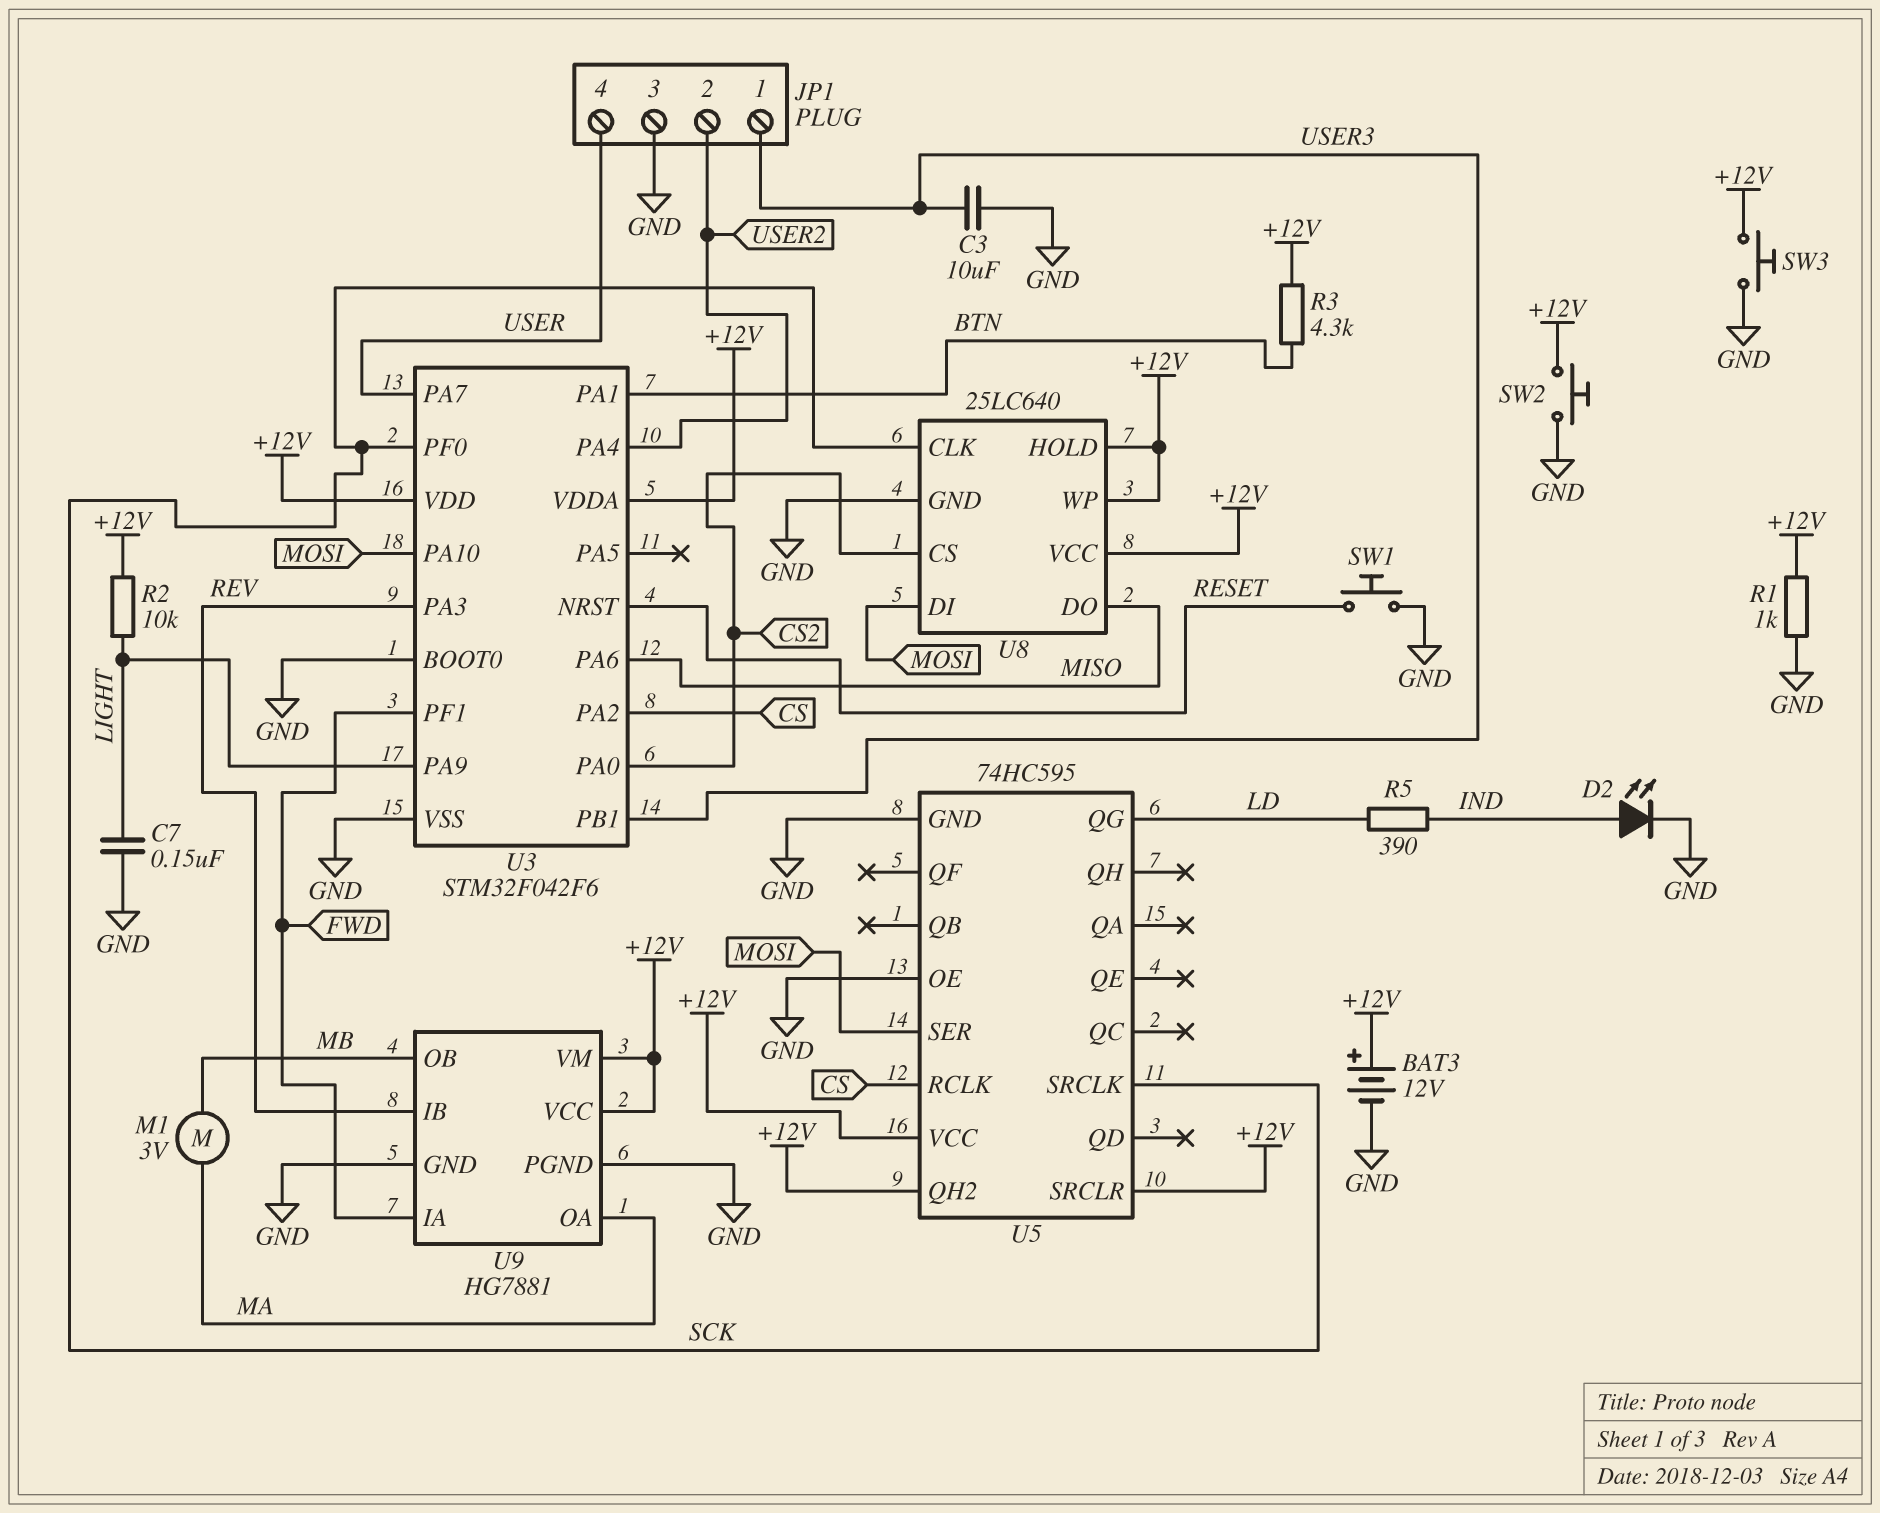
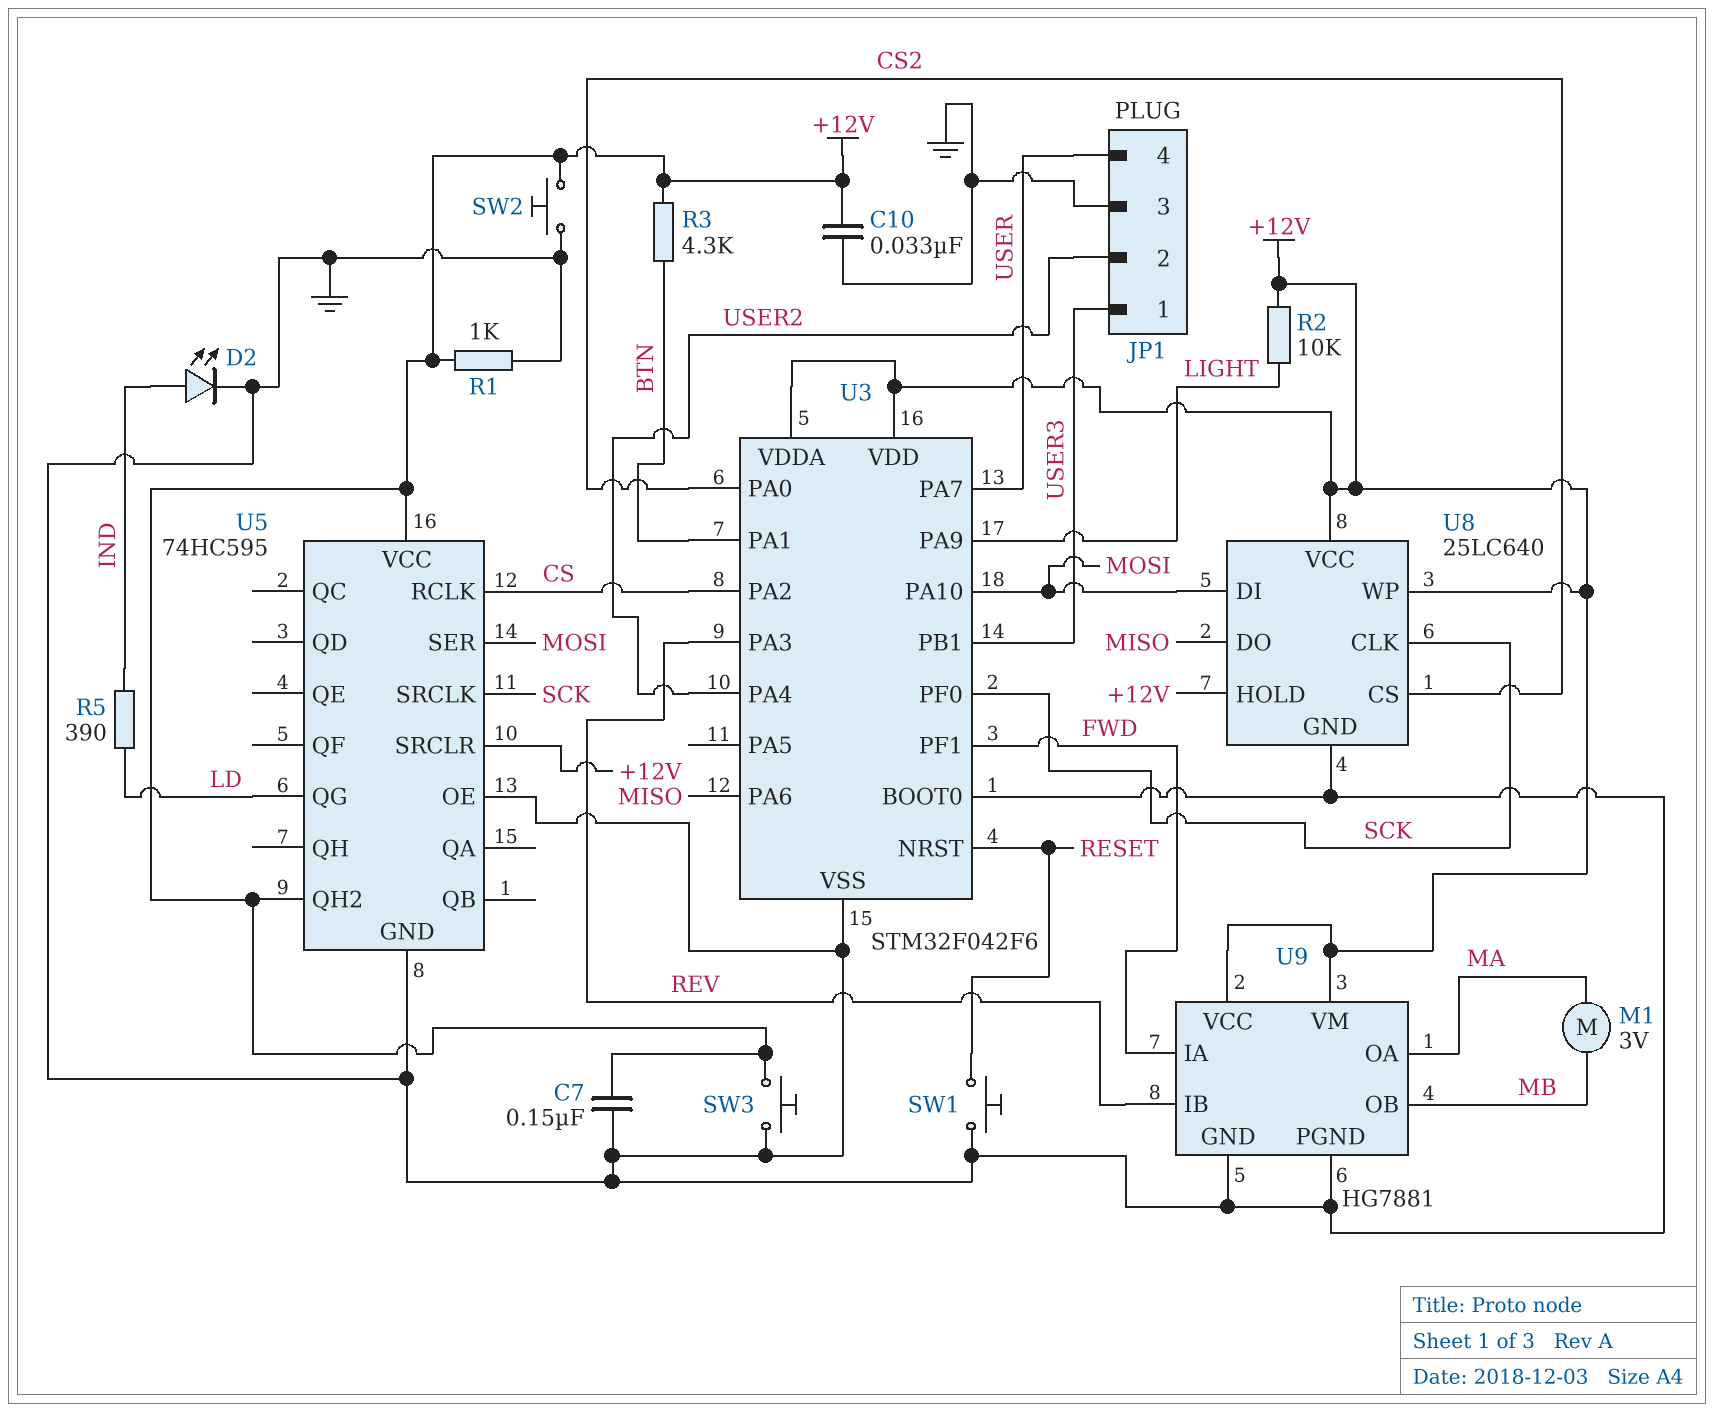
BAT3: 12V (plus +12V, minus GND) -> none
C3: 10uF (GND, USER3) -> none
C7: 150nF (GND, LIGHT) -> 150nF (+12V, GND)
C10: none -> 33nF (+12V, GND)

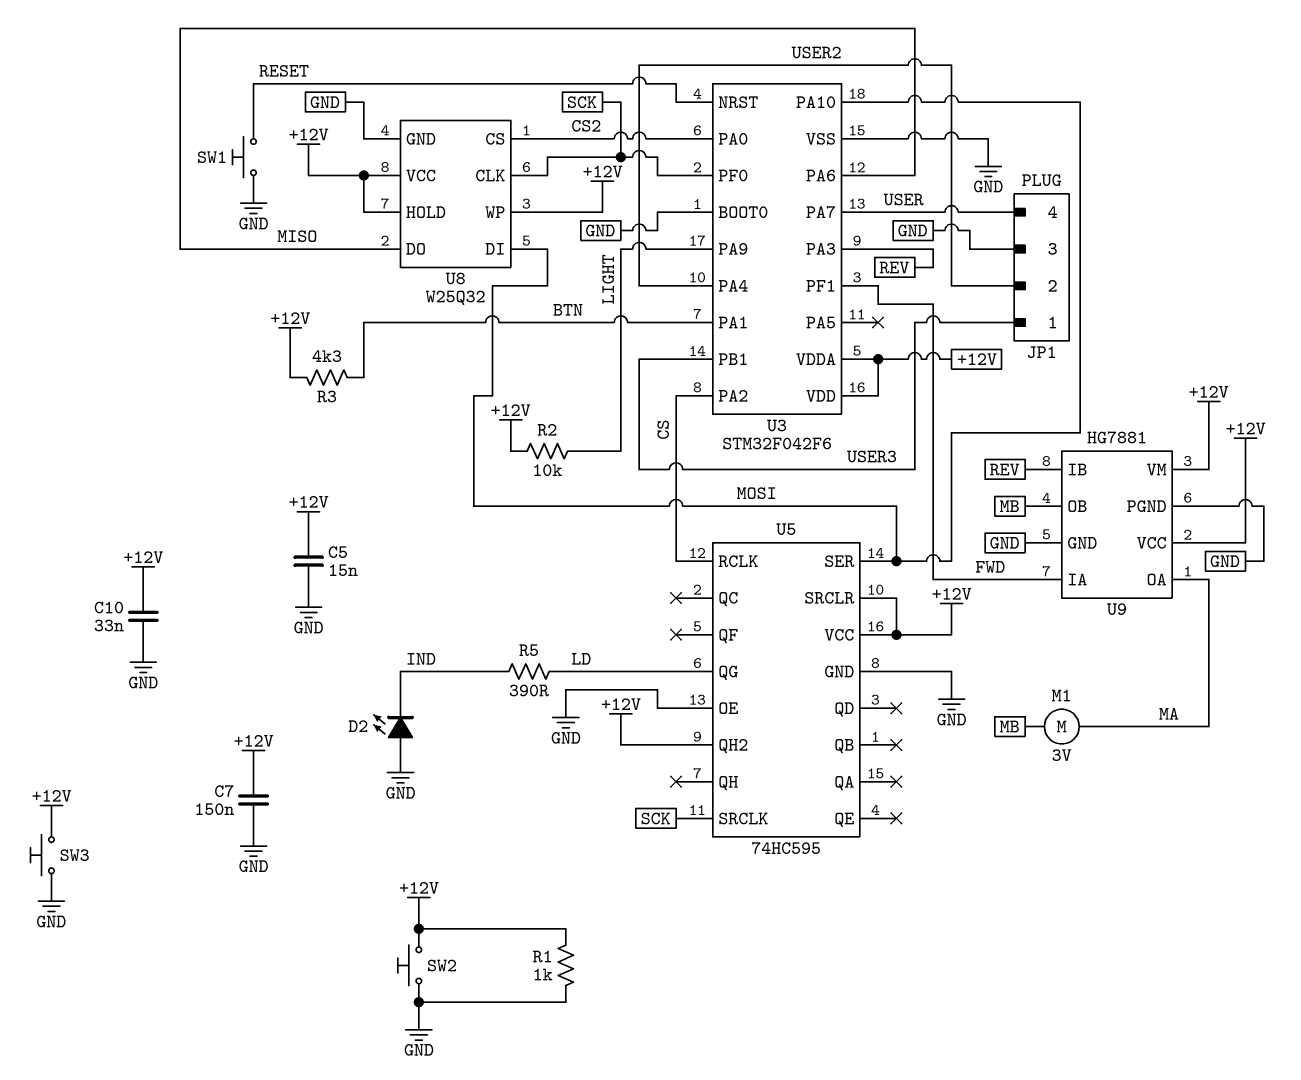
C5: none -> 15nF (+12V, GND)
D2: LED (A IND, K GND) -> LED (A GND, K IND)
U8: 25LC640 -> W25Q32

